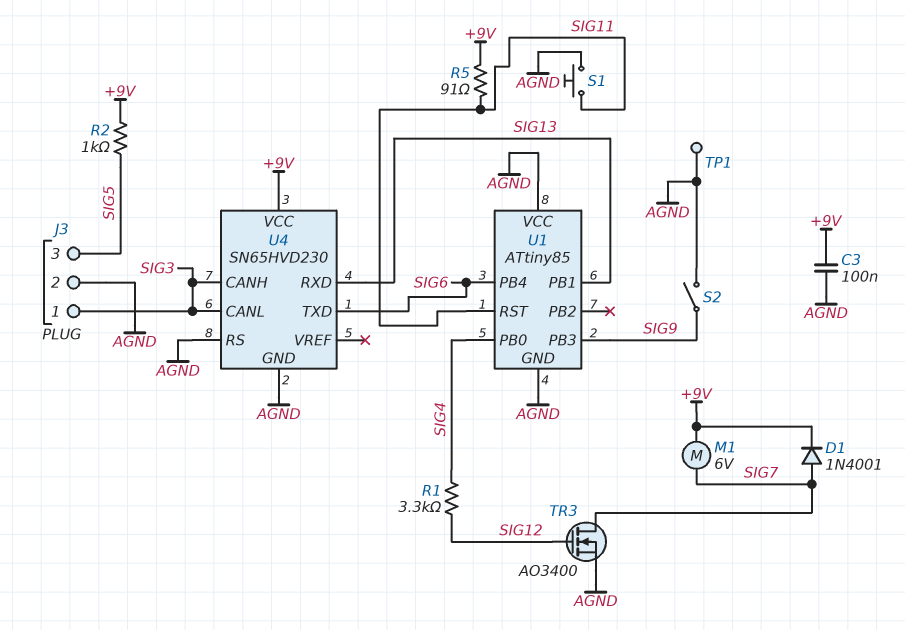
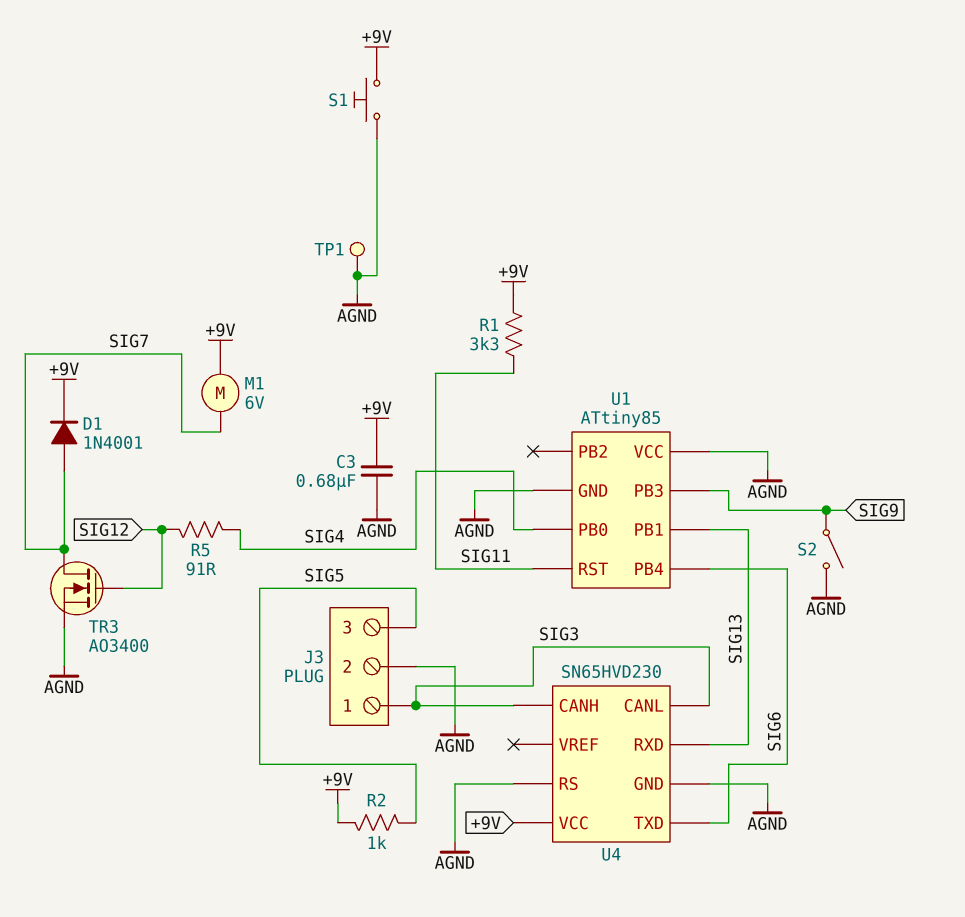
C3: 100nF (+9V, AGND) -> 680nF (+9V, AGND)
R1: 3.3k (SIG4, SIG12) -> 3.3k (+9V, SIG11)
R5: 91 (+9V, SIG11) -> 91 (SIG4, SIG12)
S1: button (AGND, SIG11) -> button (+9V, AGND)

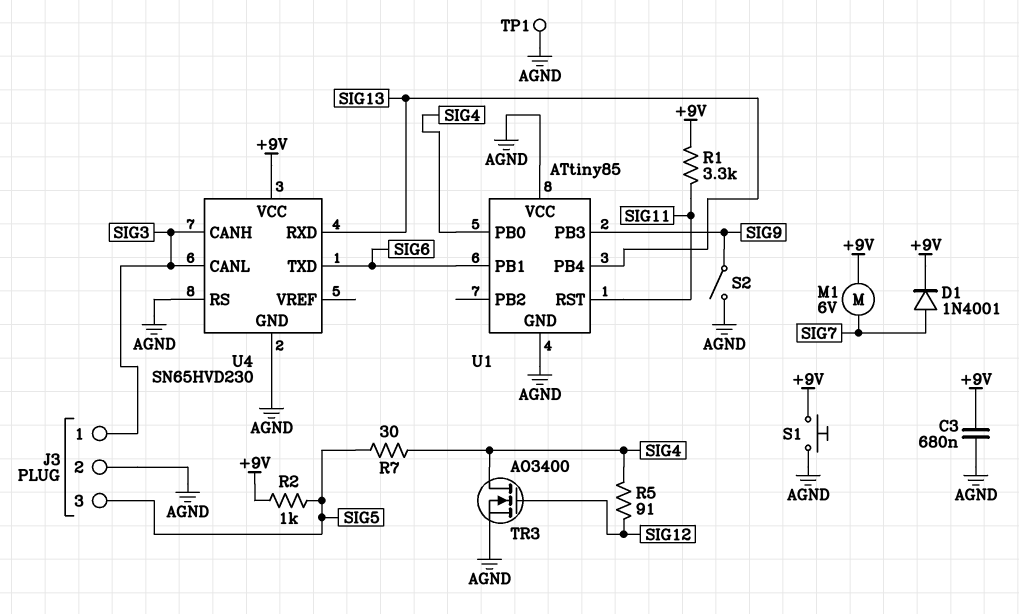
R7: none -> 30 (SIG4, SIG5)
TR3: NMOS AO3400 (G SIG12, D SIG7, S AGND) -> NMOS AO3400 (G SIG12, D SIG4, S AGND)
U1 pin PB1: SIG13 -> SIG6
U1 pin PB4: SIG6 -> SIG13

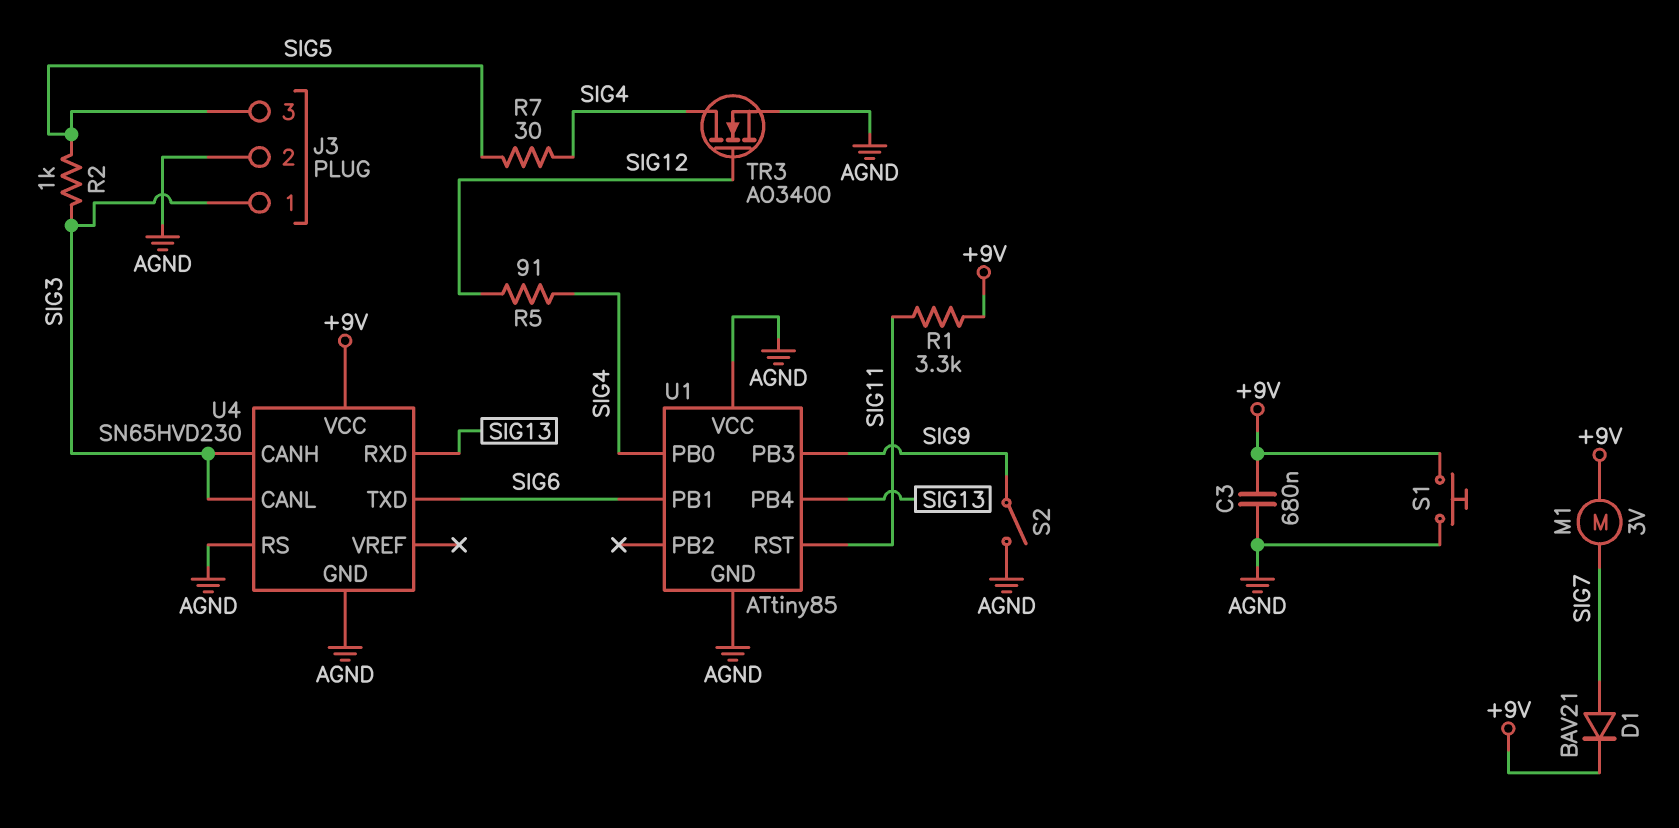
D1: diode 1N4001 (A SIG7, K +9V) -> diode BAV21 (A SIG7, K +9V)
M1: motor 6V (+9V, SIG7) -> motor 3V (+9V, SIG7)
R2: 1k (+9V, SIG5) -> 1k (SIG3, SIG5)
TP1: test point (AGND) -> none

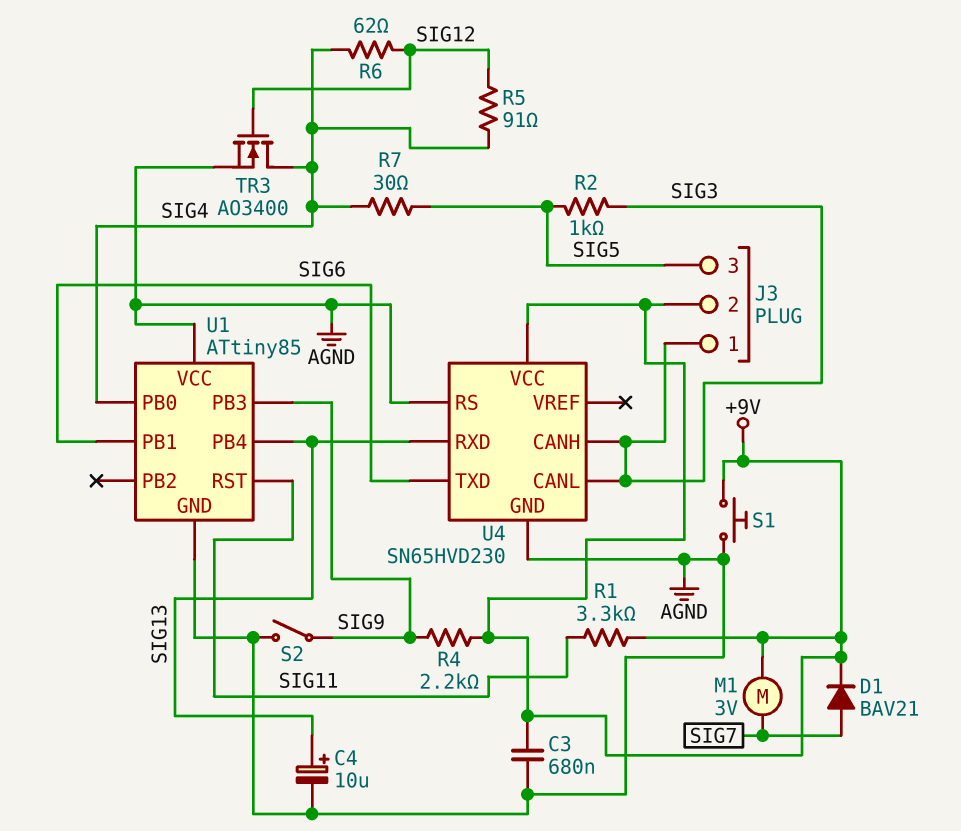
C4: none -> 10uF (plus SIG13, minus AGND)
J3 pin 2: AGND -> +9V
R4: none -> 2.2k (+9V, SIG9)
R6: none -> 62 (SIG4, SIG12)

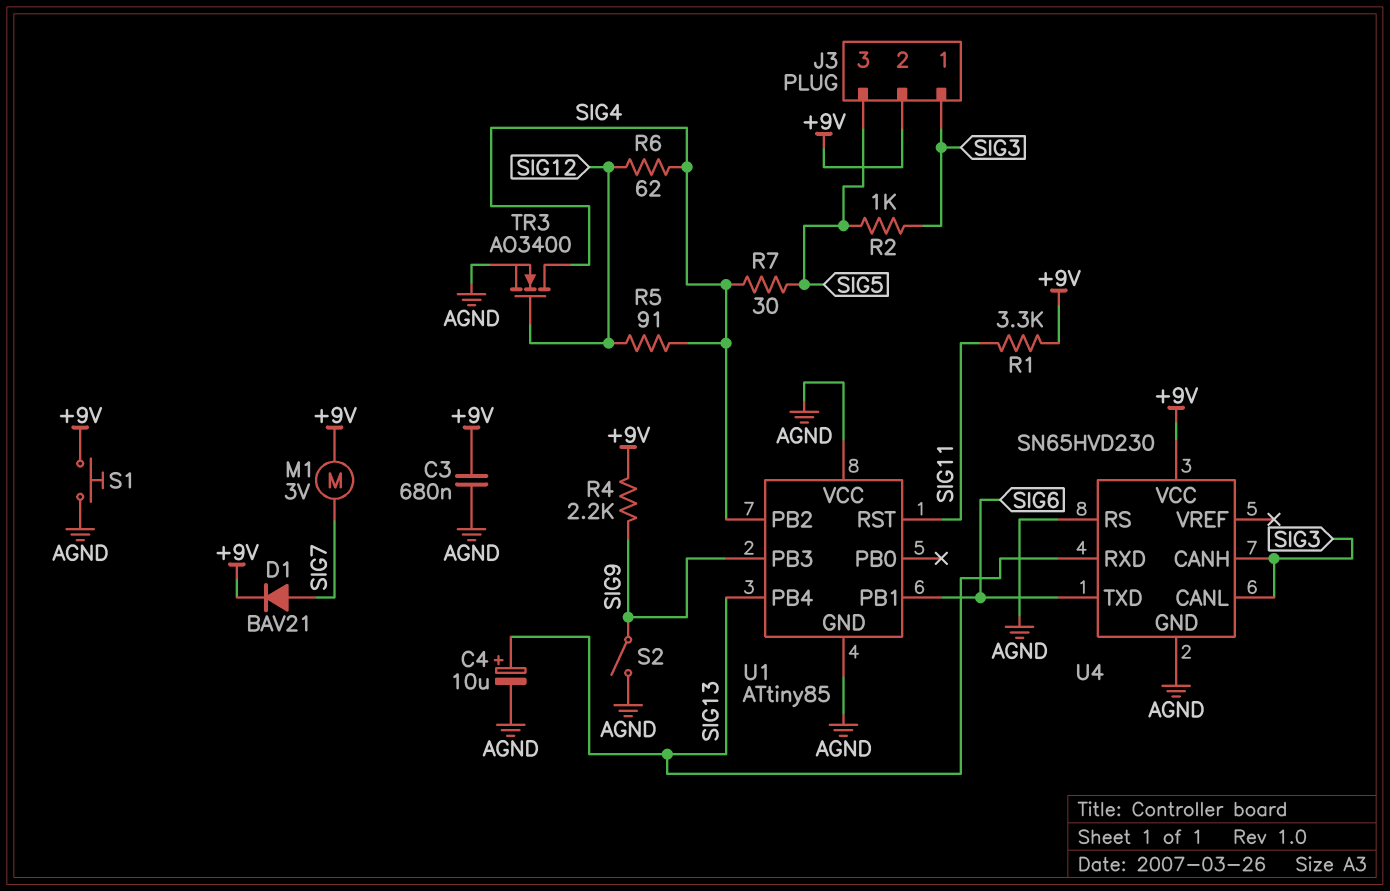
U1 pin PB0: SIG4 -> none
U1 pin PB2: none -> SIG4

